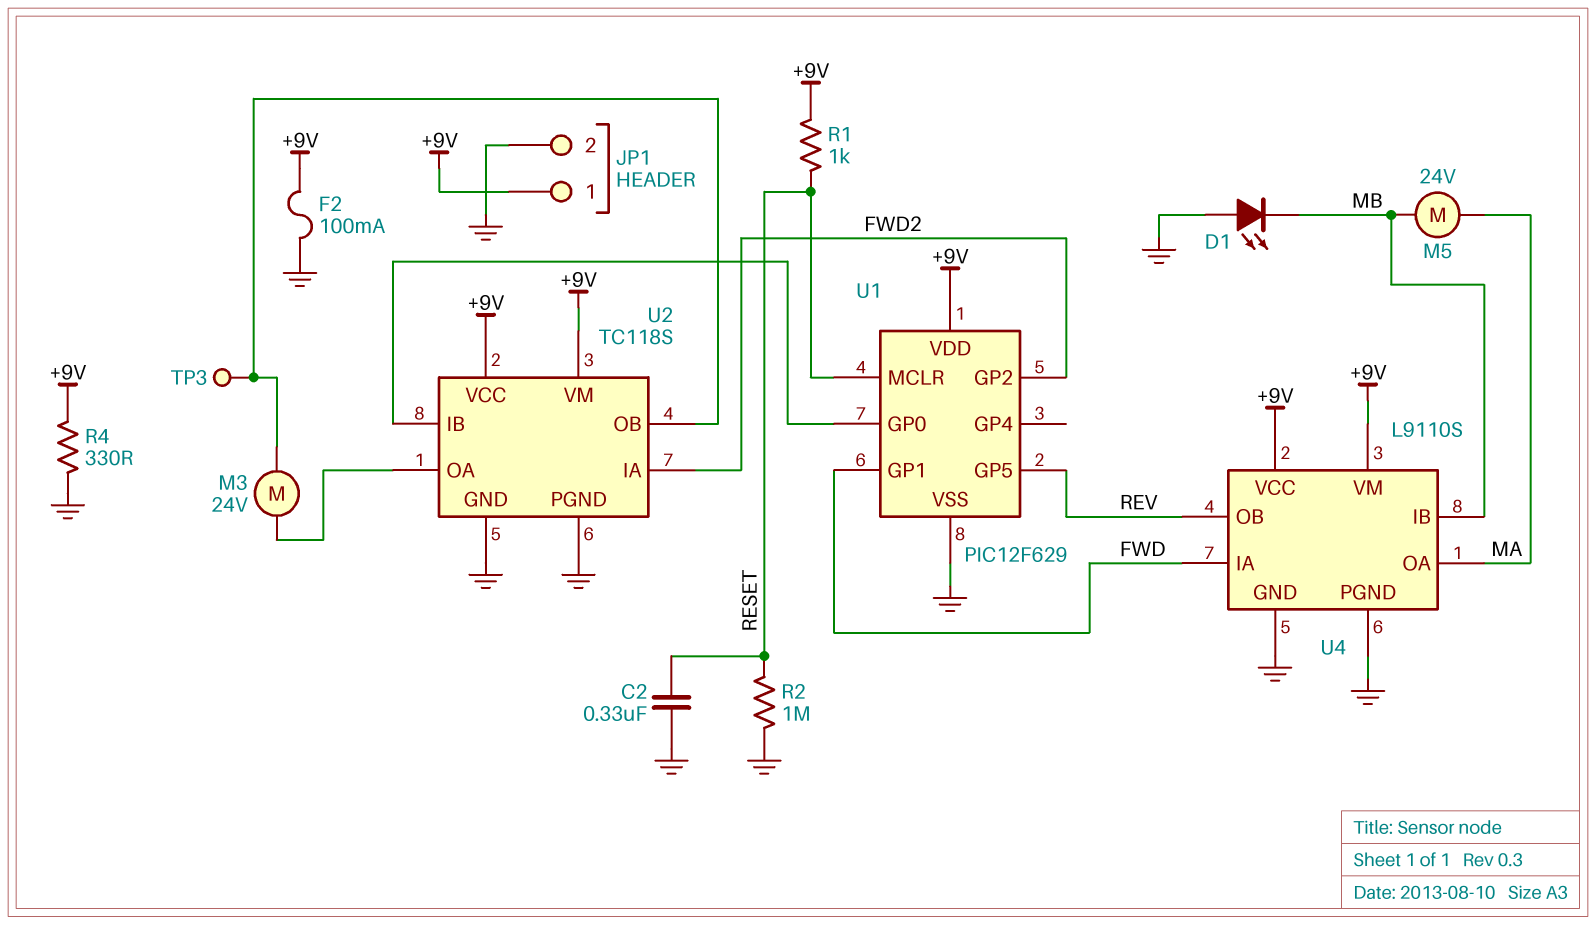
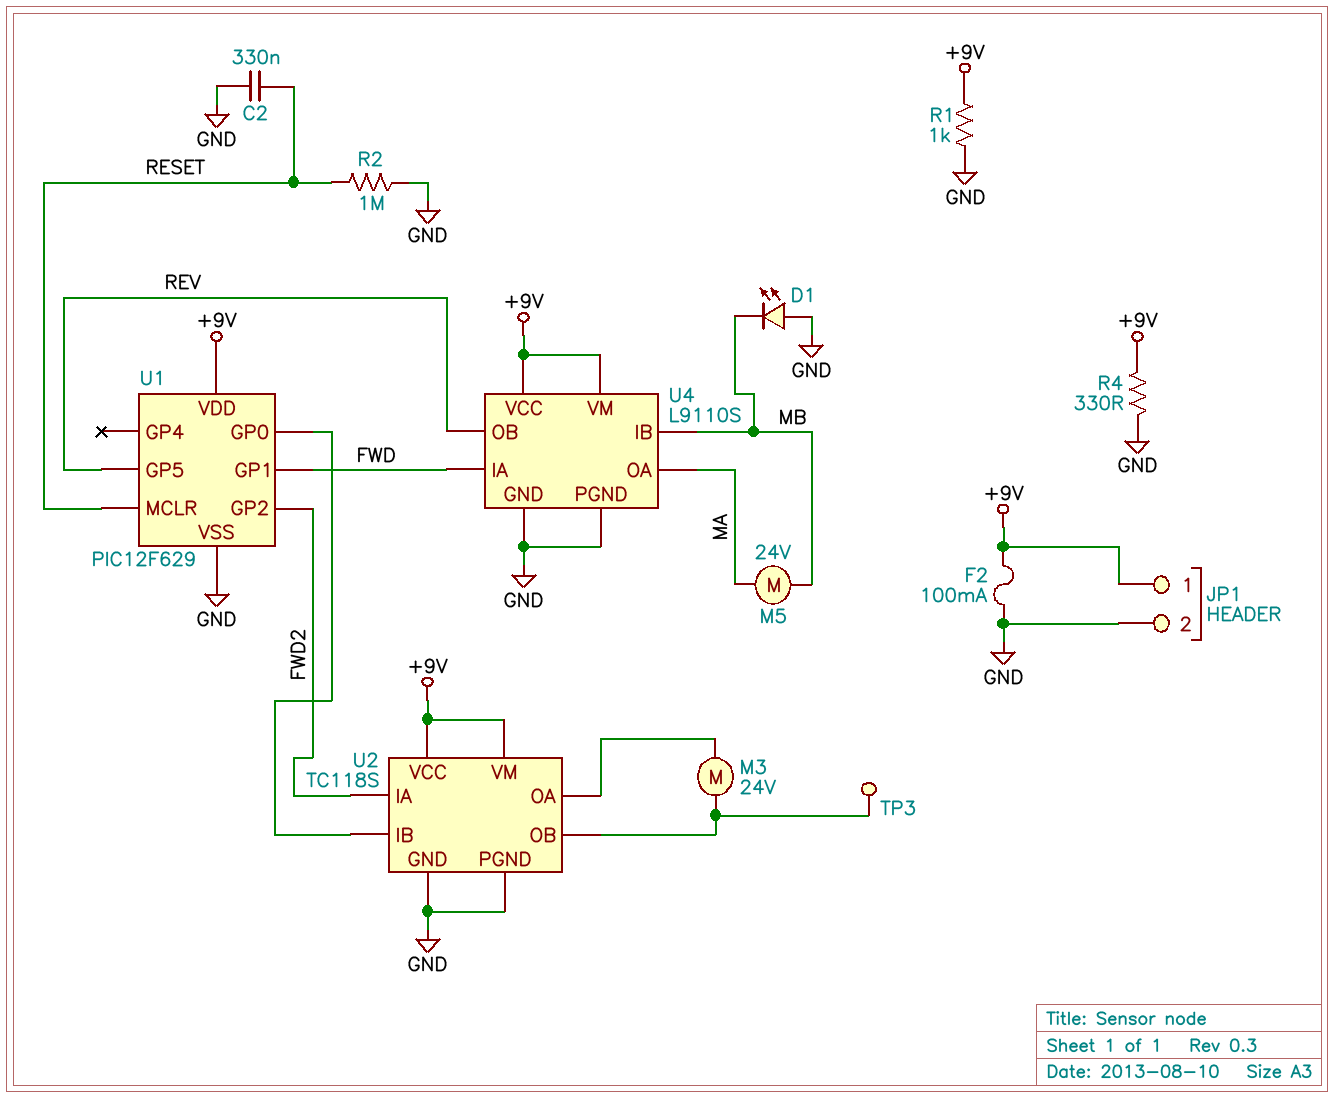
R1: 1k (+9V, RESET) -> 1k (+9V, GND)

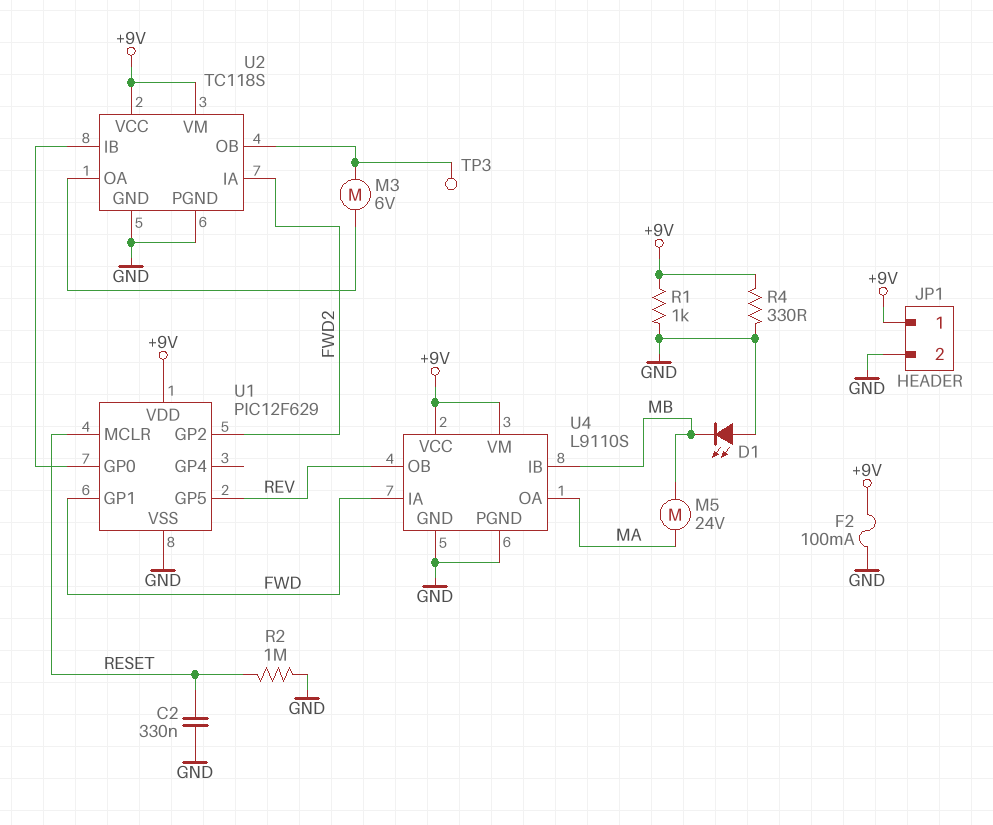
M3: motor 24V (U2/OA, U2/OB) -> motor 6V (U2/OA, U2/OB)

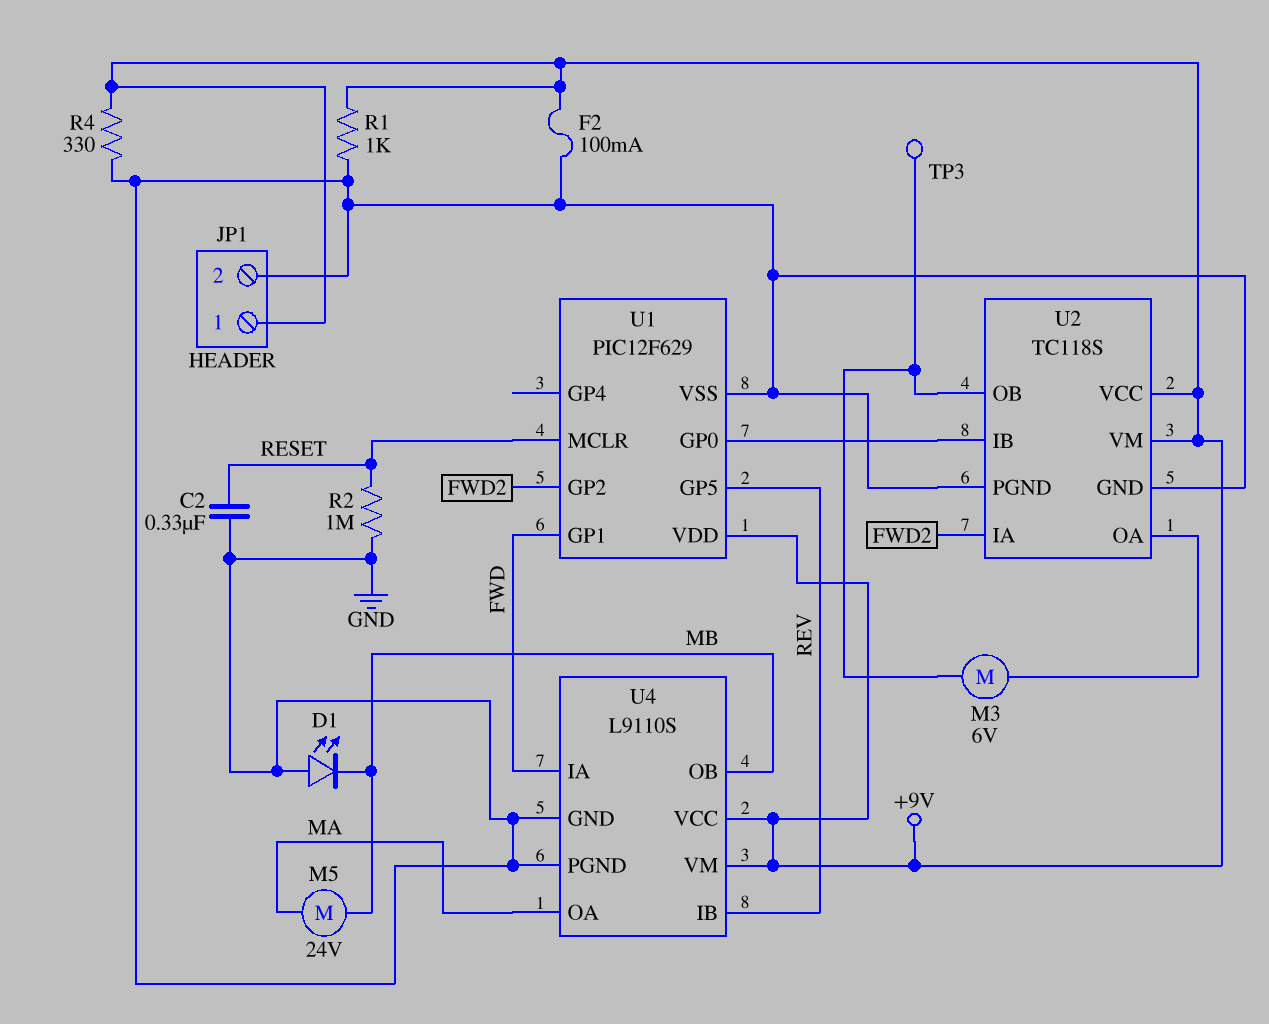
U4 pin IB: MB -> REV
U4 pin OB: REV -> MB

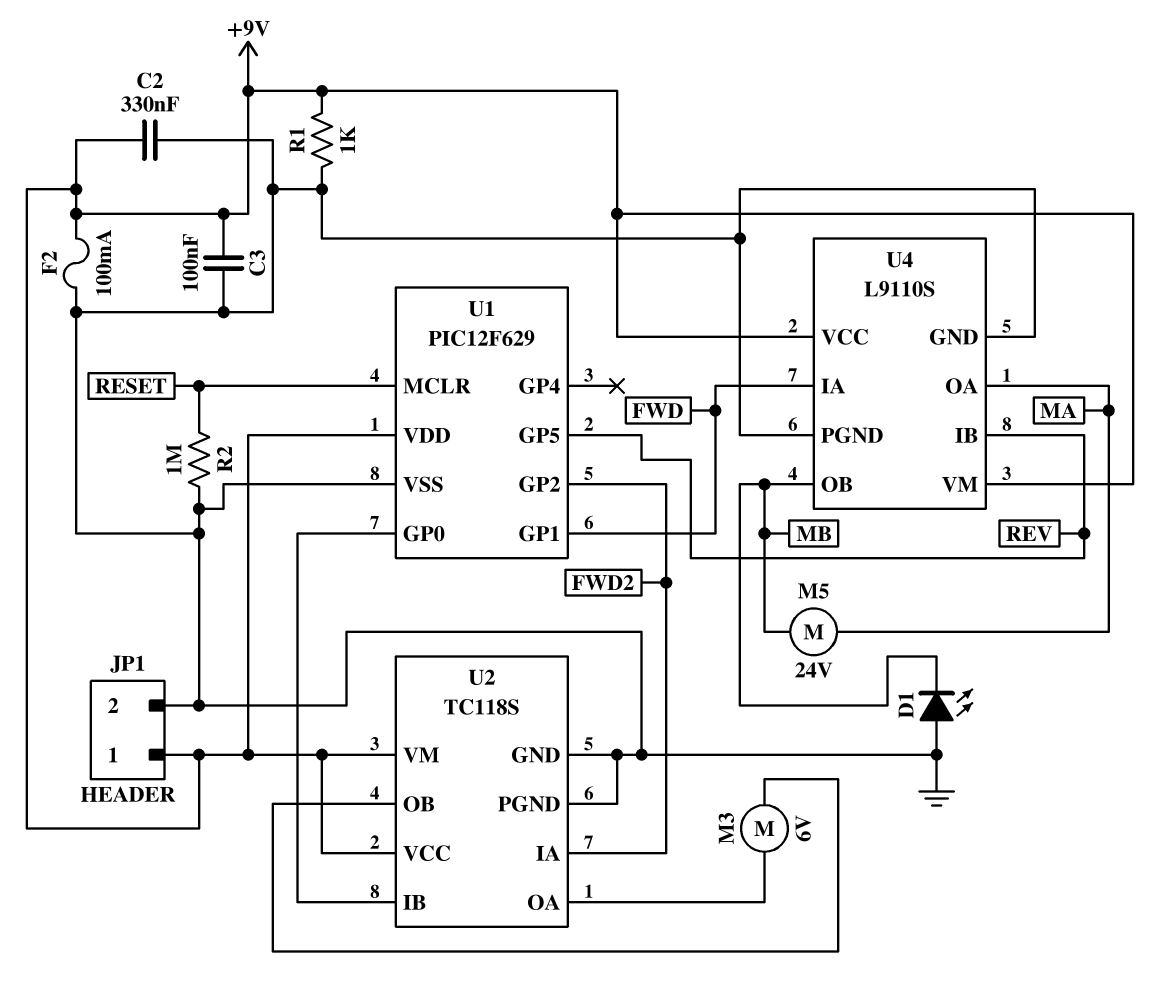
C2: 330nF (GND, RESET) -> 330nF (+9V, GND)
C3: none -> 100nF (+9V, GND)
R4: 330 (+9V, GND) -> none
TP3: test point (U2/OB) -> none

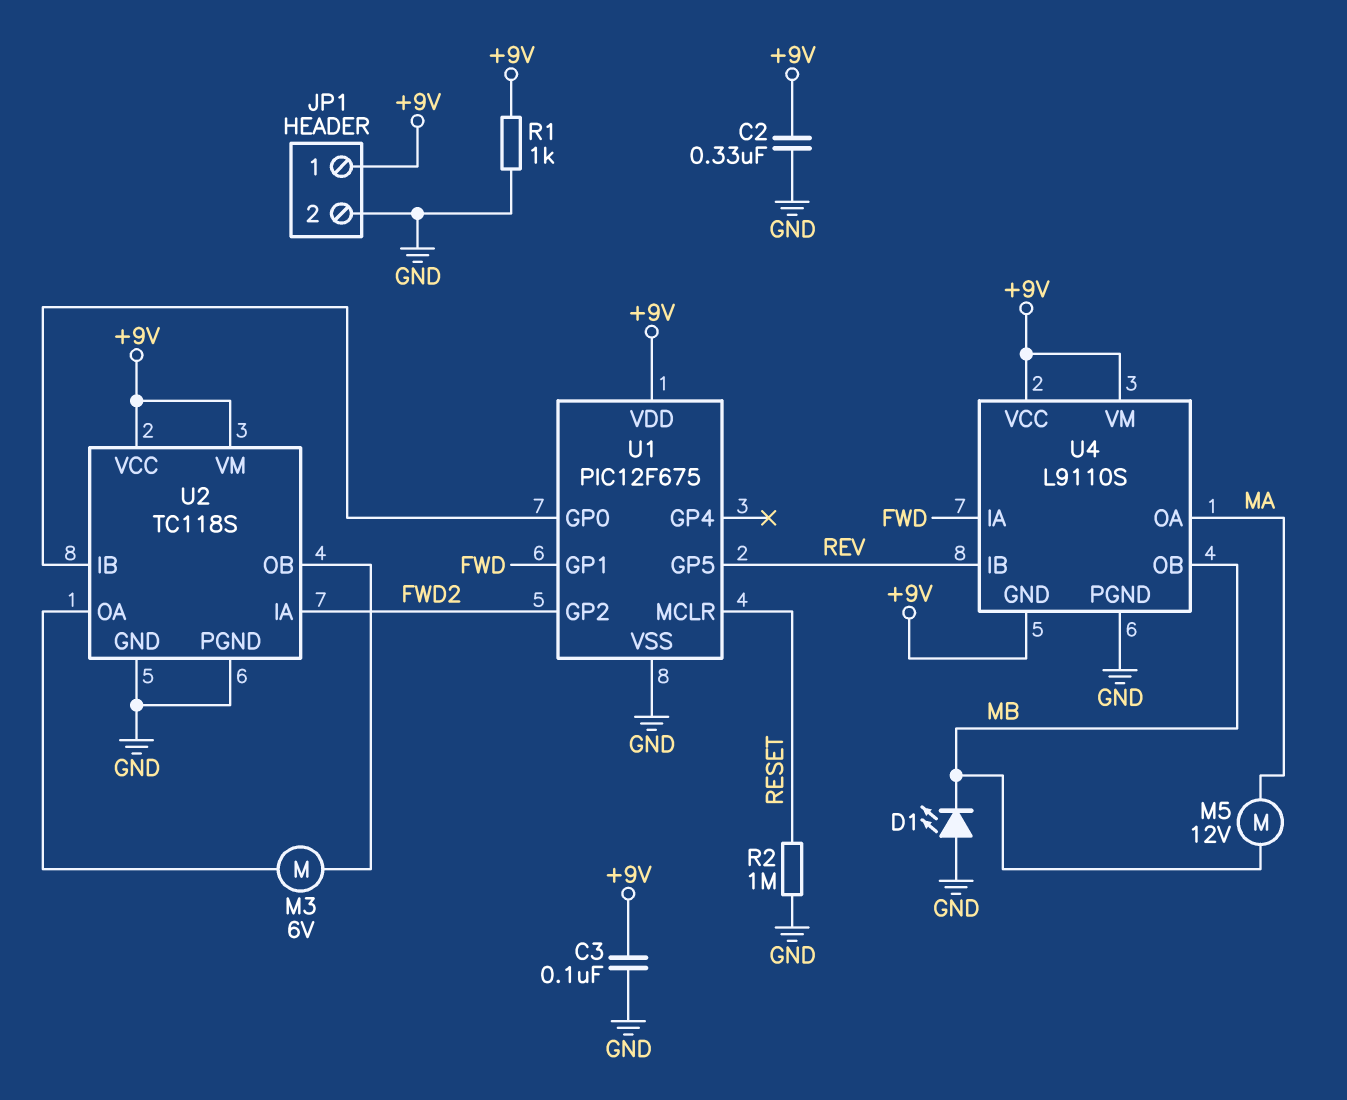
F2: 100mA (+9V, GND) -> none
M5: motor 24V (MA, MB) -> motor 12V (MA, MB)
U1: PIC12F629 -> PIC12F675
U4 pin GND: GND -> +9V

